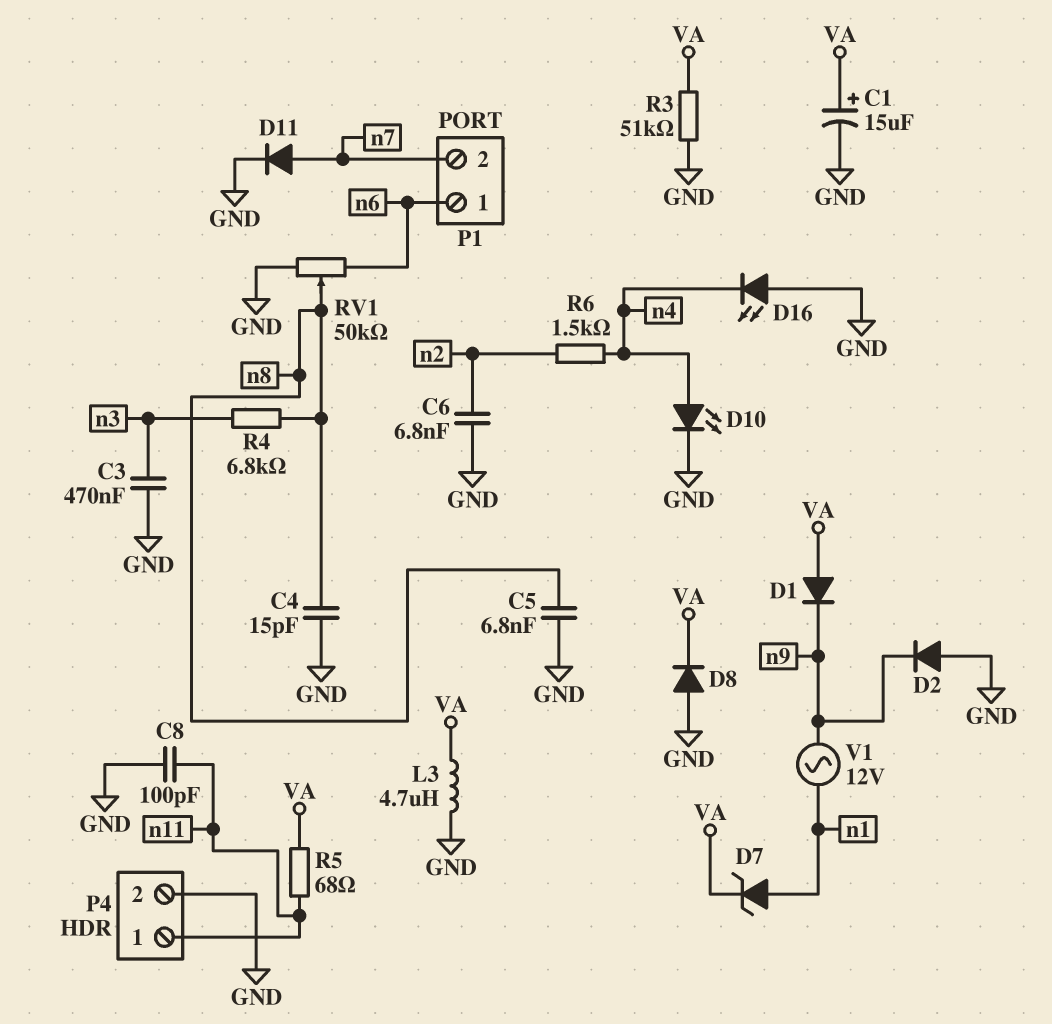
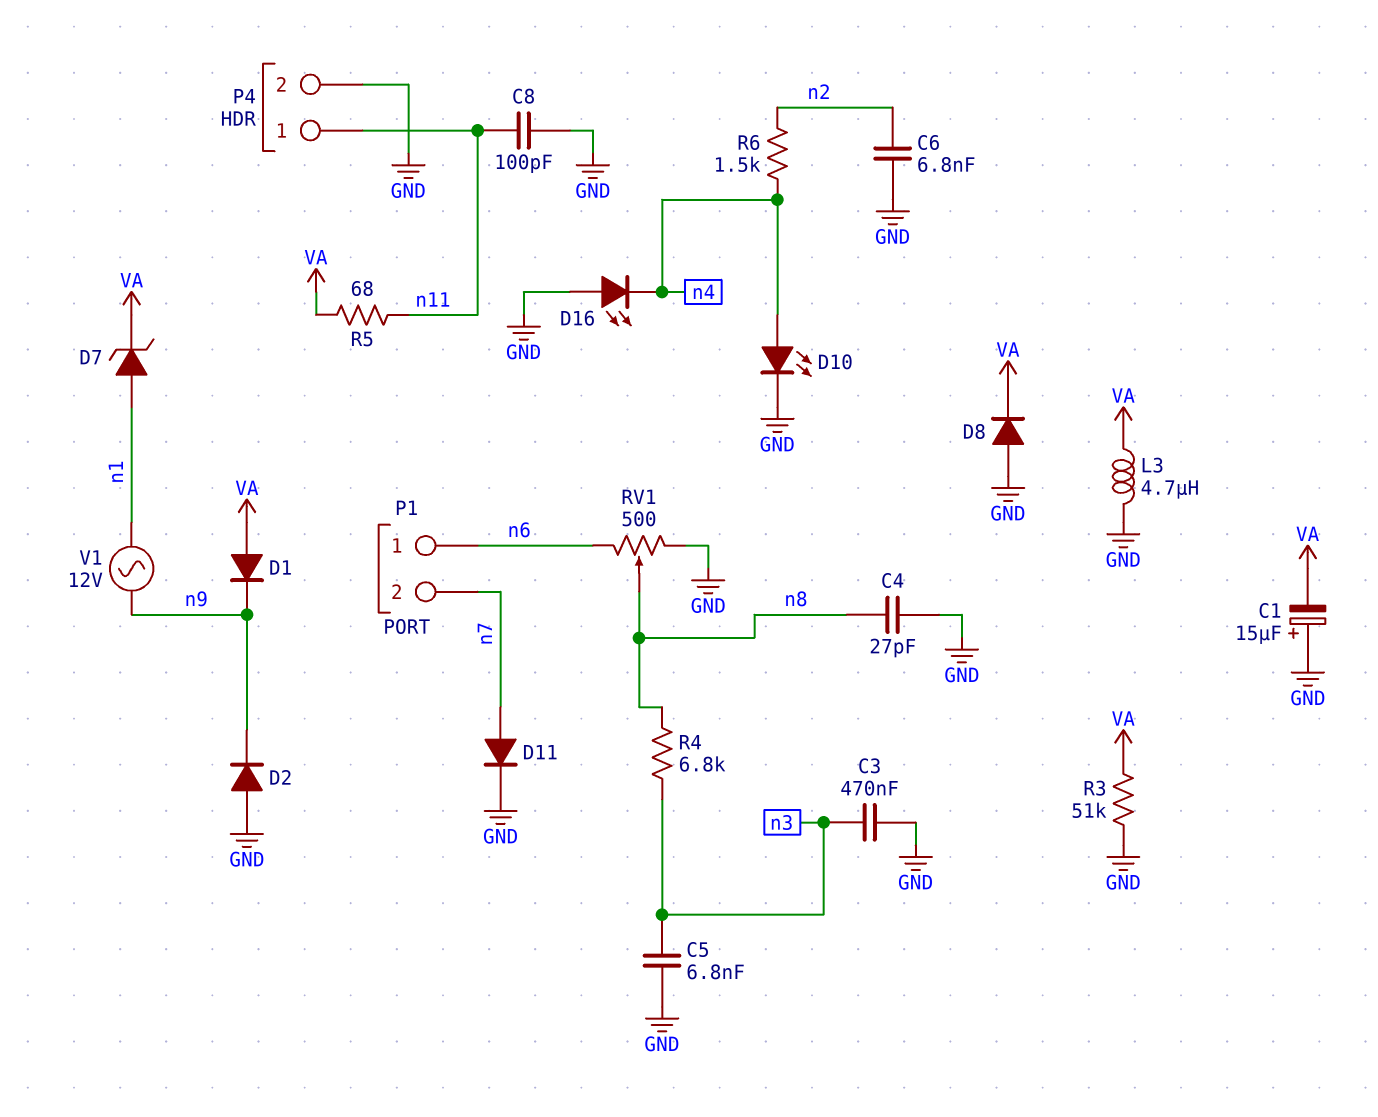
C1: 15uF (plus VA, minus GND) -> 15uF (plus GND, minus VA)
C4: 15pF (GND, n8) -> 27pF (GND, n8)
C5: 6.8nF (GND, n8) -> 6.8nF (GND, n3)
RV1: 50k (GND, n6, wiper n8) -> 500 (GND, n6, wiper n8)

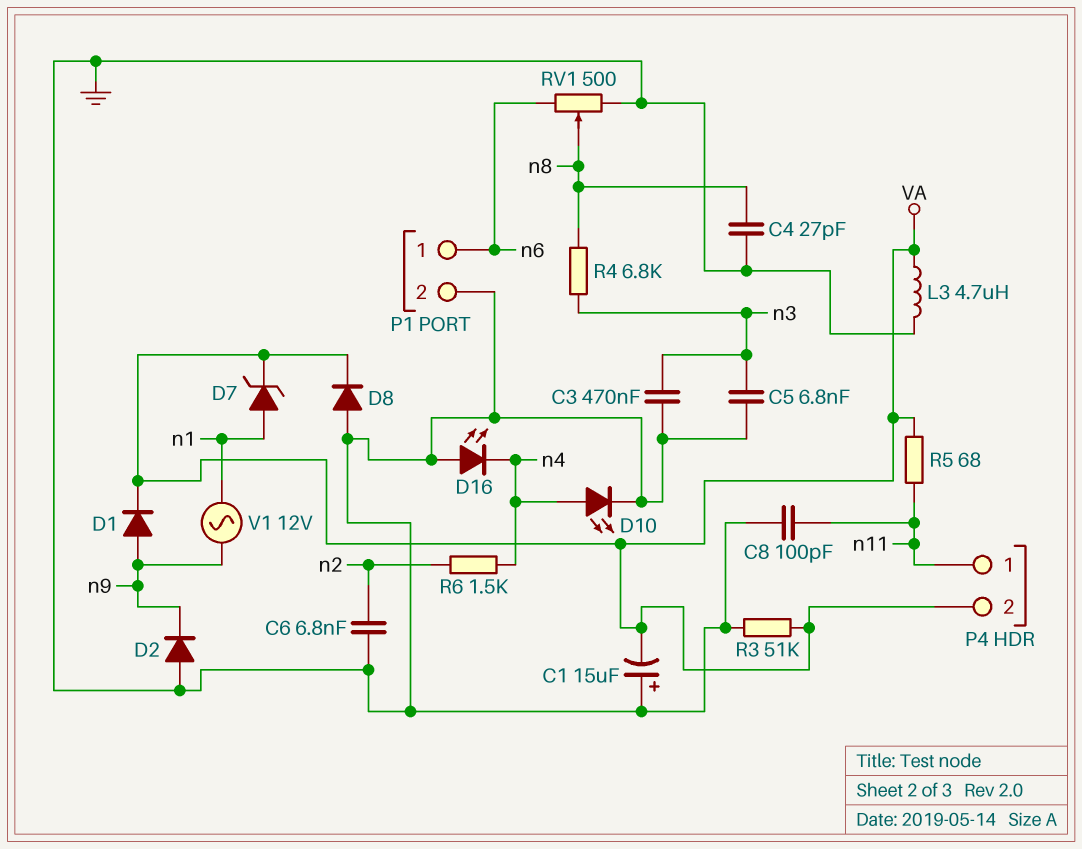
D1: diode (A VA, K n9) -> diode (A n9, K VA)
D11: diode (A n7, K GND) -> none
P1 pin 2: n7 -> GND
P4 pin 2: GND -> VA

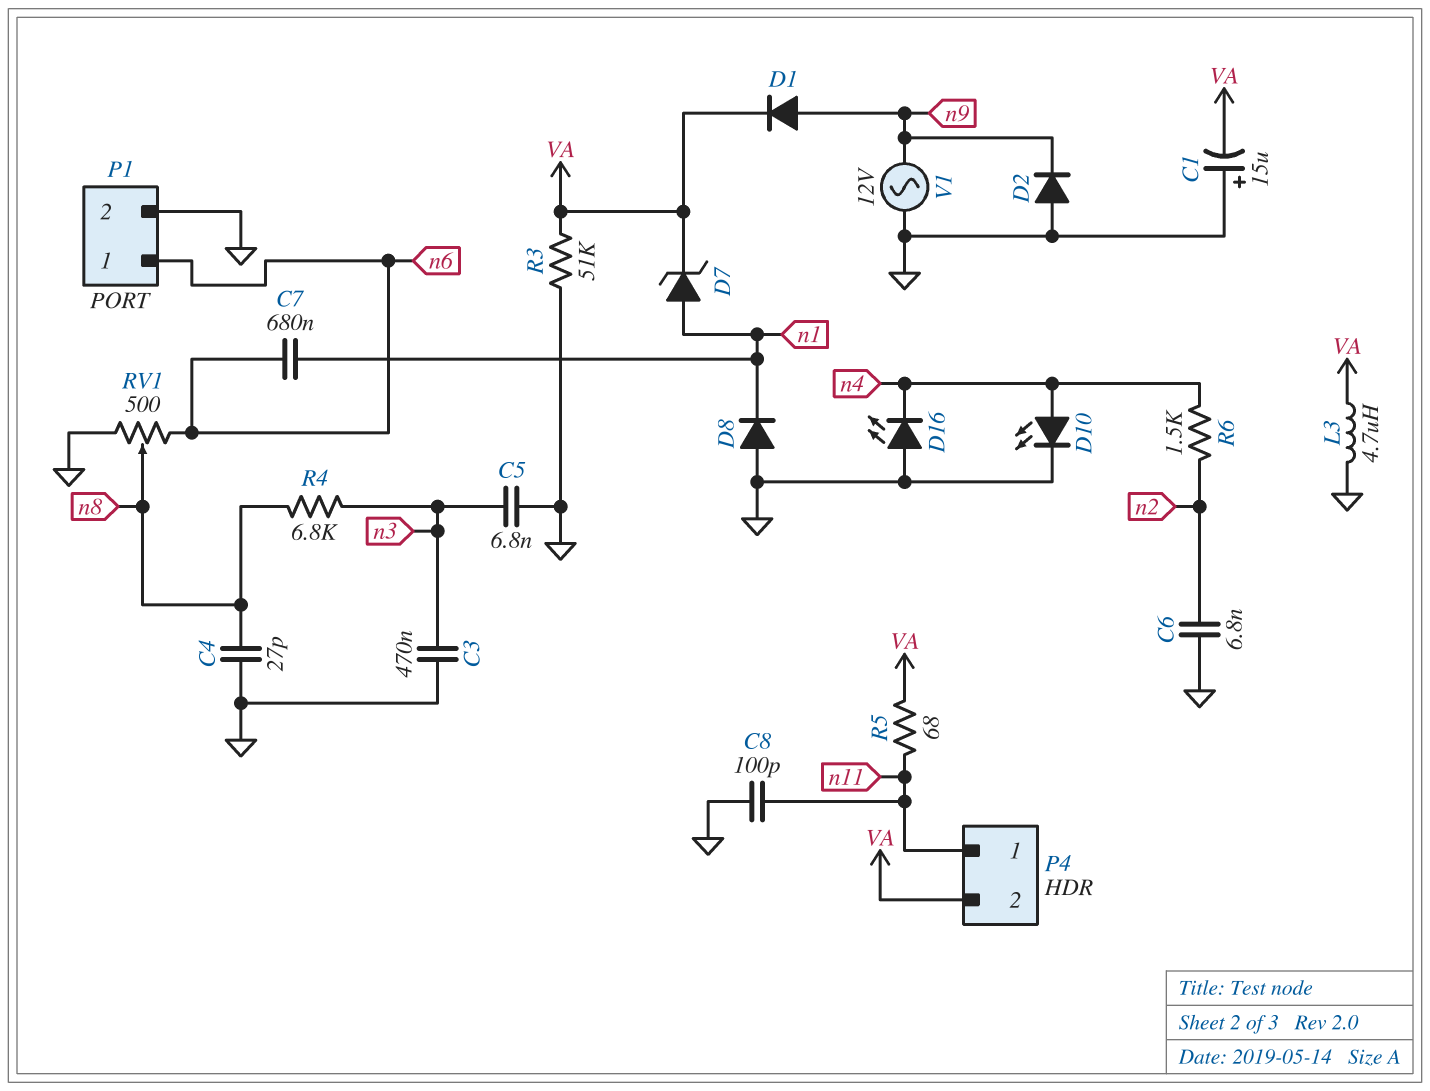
C7: none -> 680nF (n1, n6)
D8: diode (A GND, K VA) -> diode (A GND, K n1)
V1: AC 12V (n1, n9) -> AC 12V (GND, n9)

